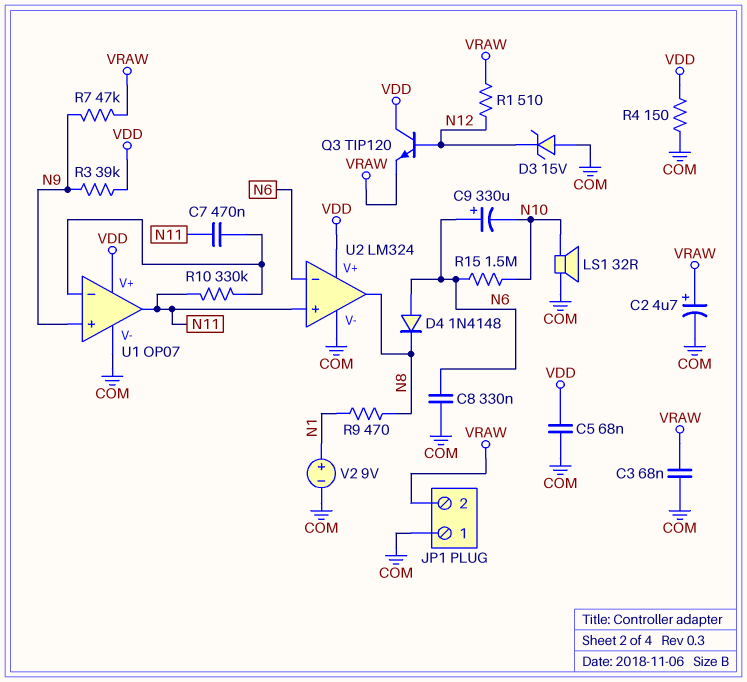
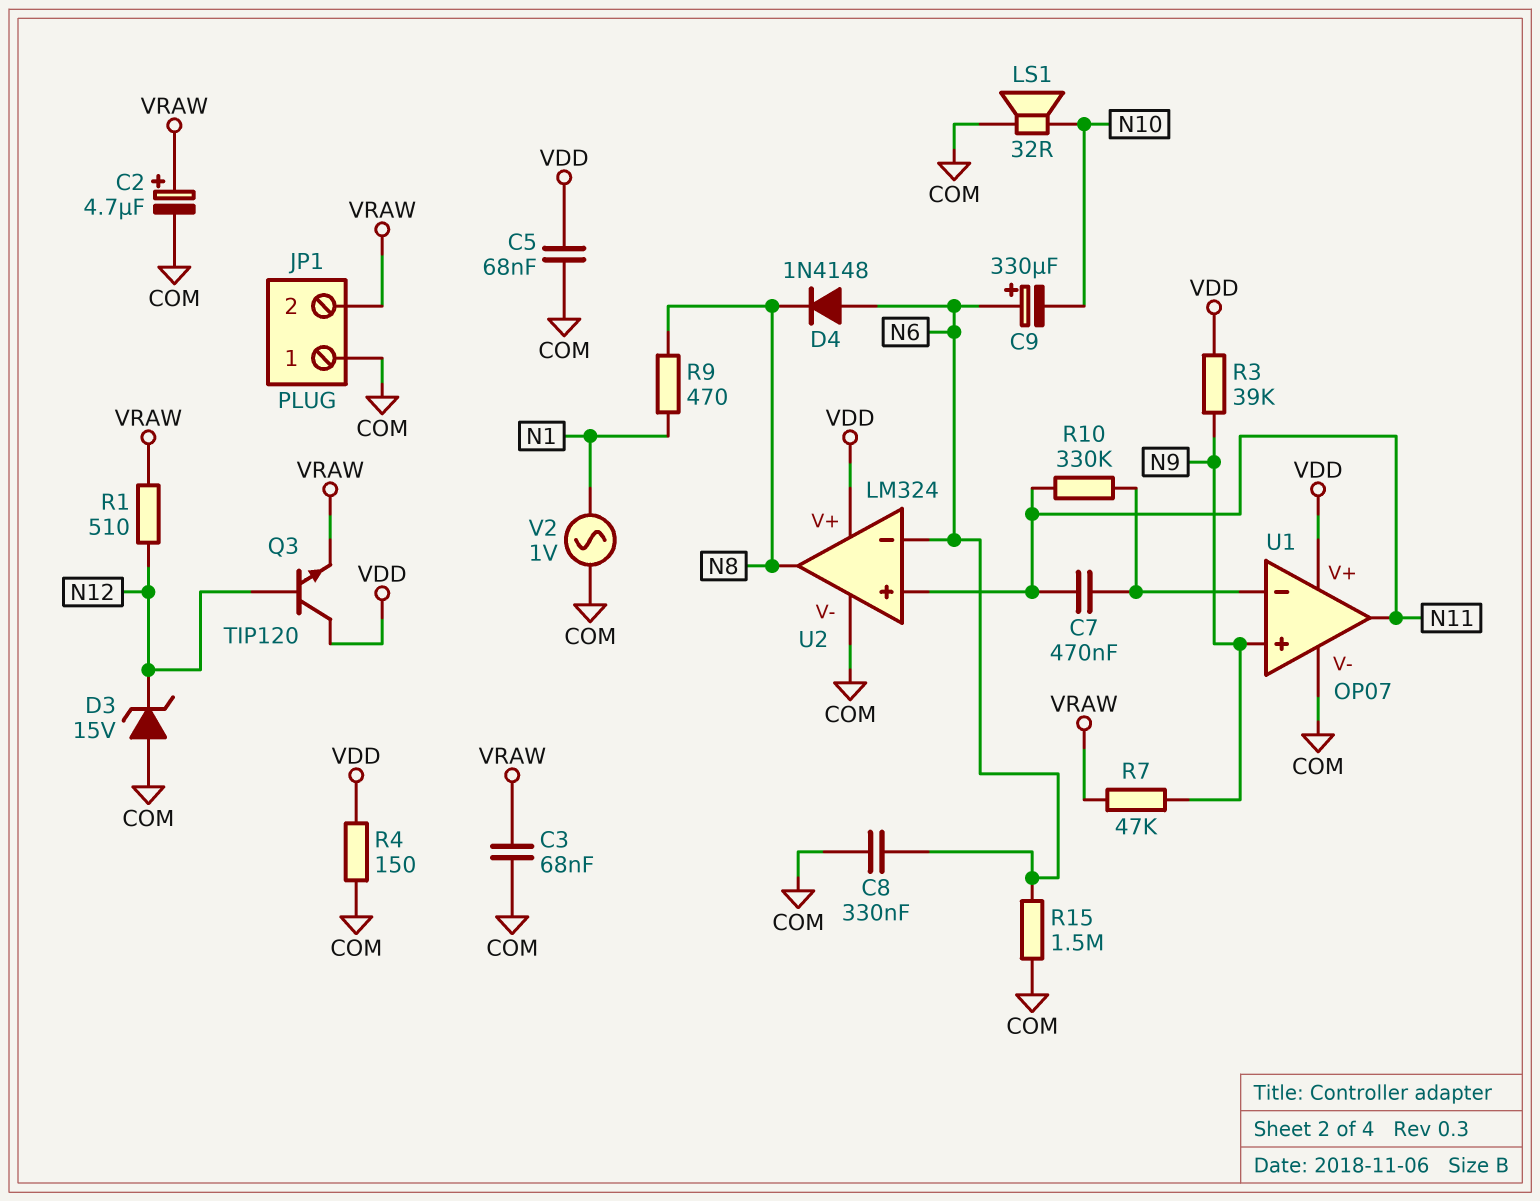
R15: 1.5M (N6, N10) -> 1.5M (COM, N6)
V2: 9V (plus N1, minus COM) -> AC 1V (COM, N1)

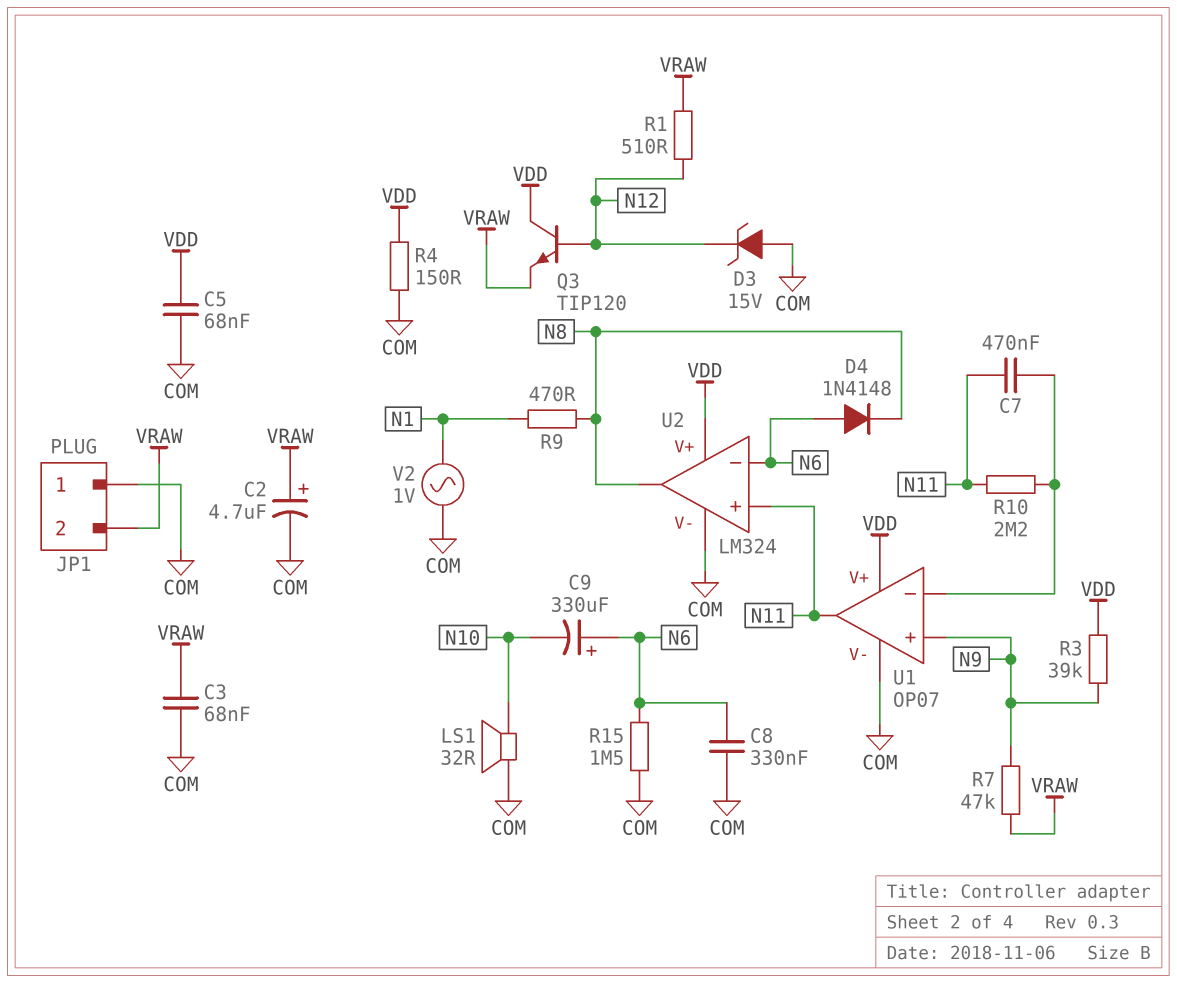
R10: 330k (N11, U1/in-) -> 2.2M (N11, U1/in-)

